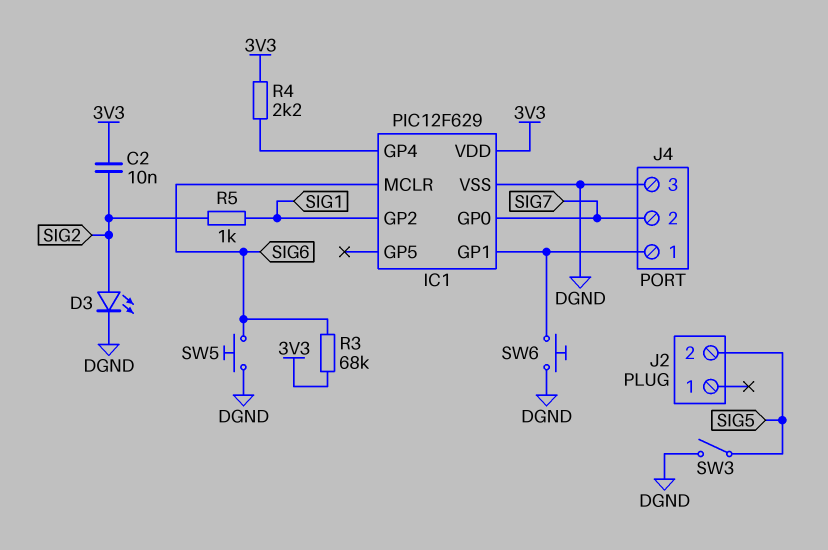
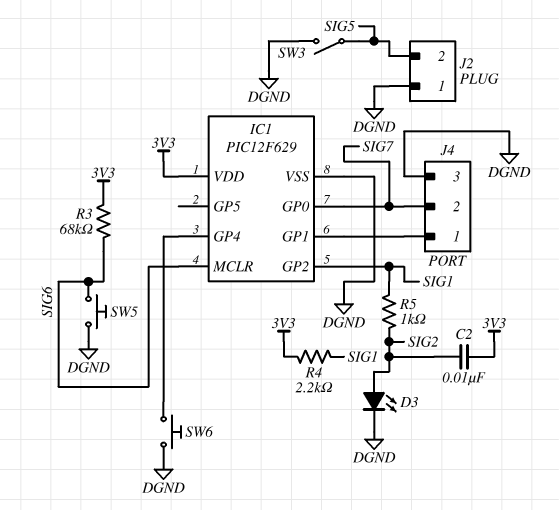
J2 pin 1: none -> DGND
R4: 2.2k (3V3, IC1/GP4) -> 2.2k (3V3, SIG1)
SW6: button (DGND, IC1/GP1) -> button (DGND, IC1/GP4)

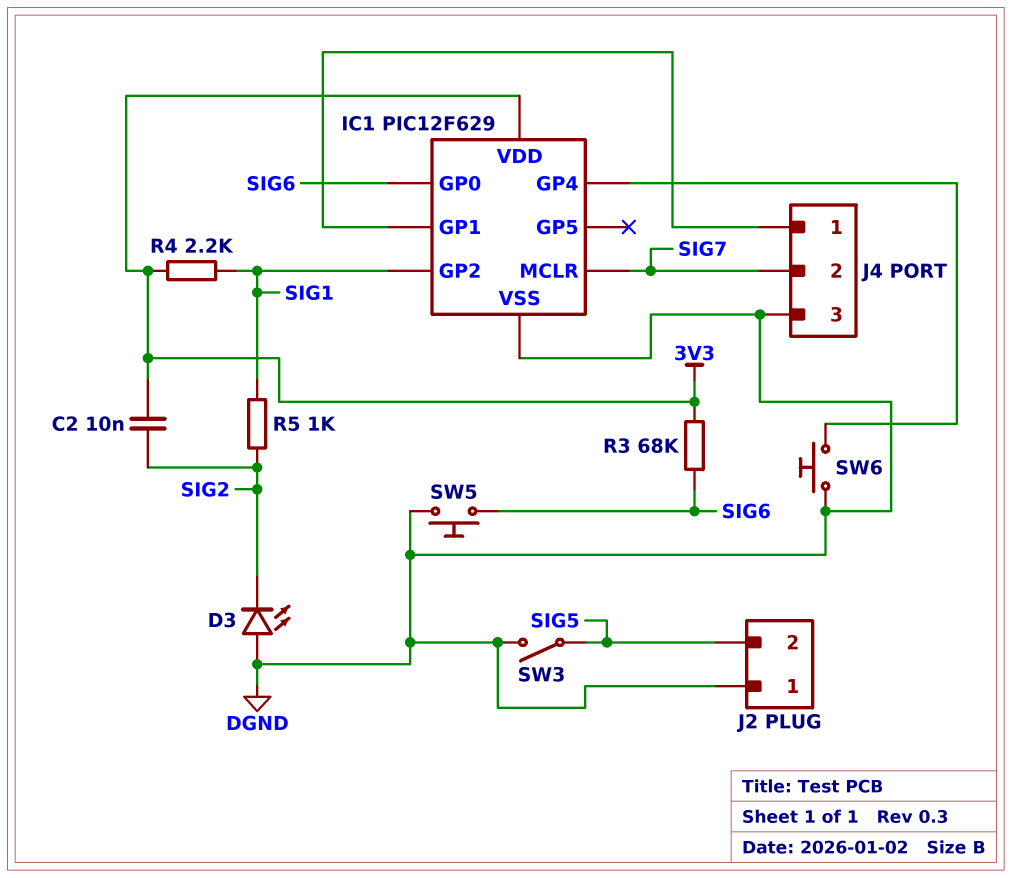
D3: LED (A SIG2, K DGND) -> LED (A DGND, K SIG2)
IC1 pin GP0: SIG7 -> SIG6
IC1 pin MCLR: SIG6 -> SIG7

